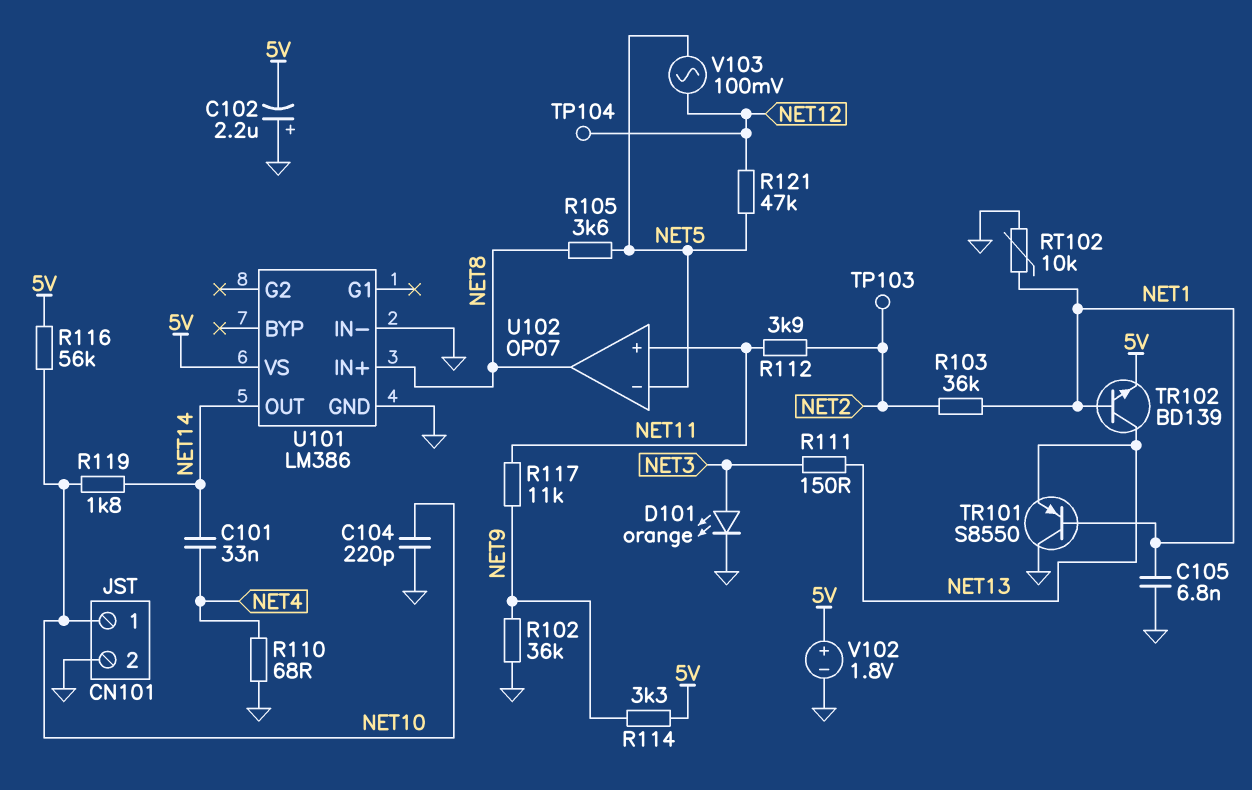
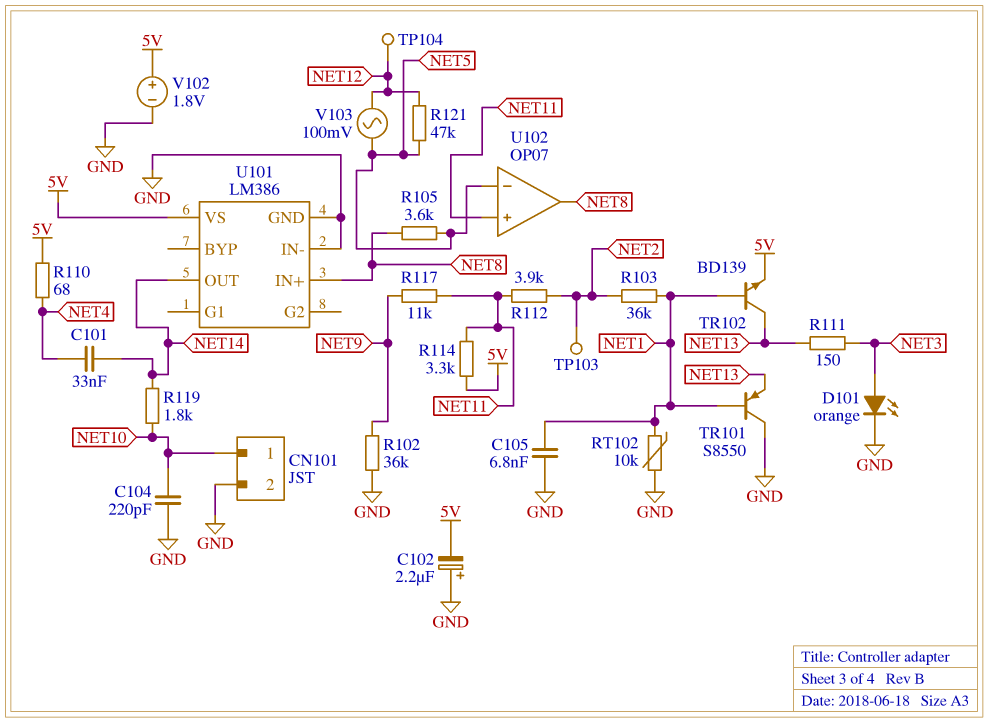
R110: 68 (GND, NET4) -> 68 (5V, NET4)
R114: 3.3k (5V, NET9) -> 3.3k (5V, NET11)
R116: 56k (5V, NET10) -> none

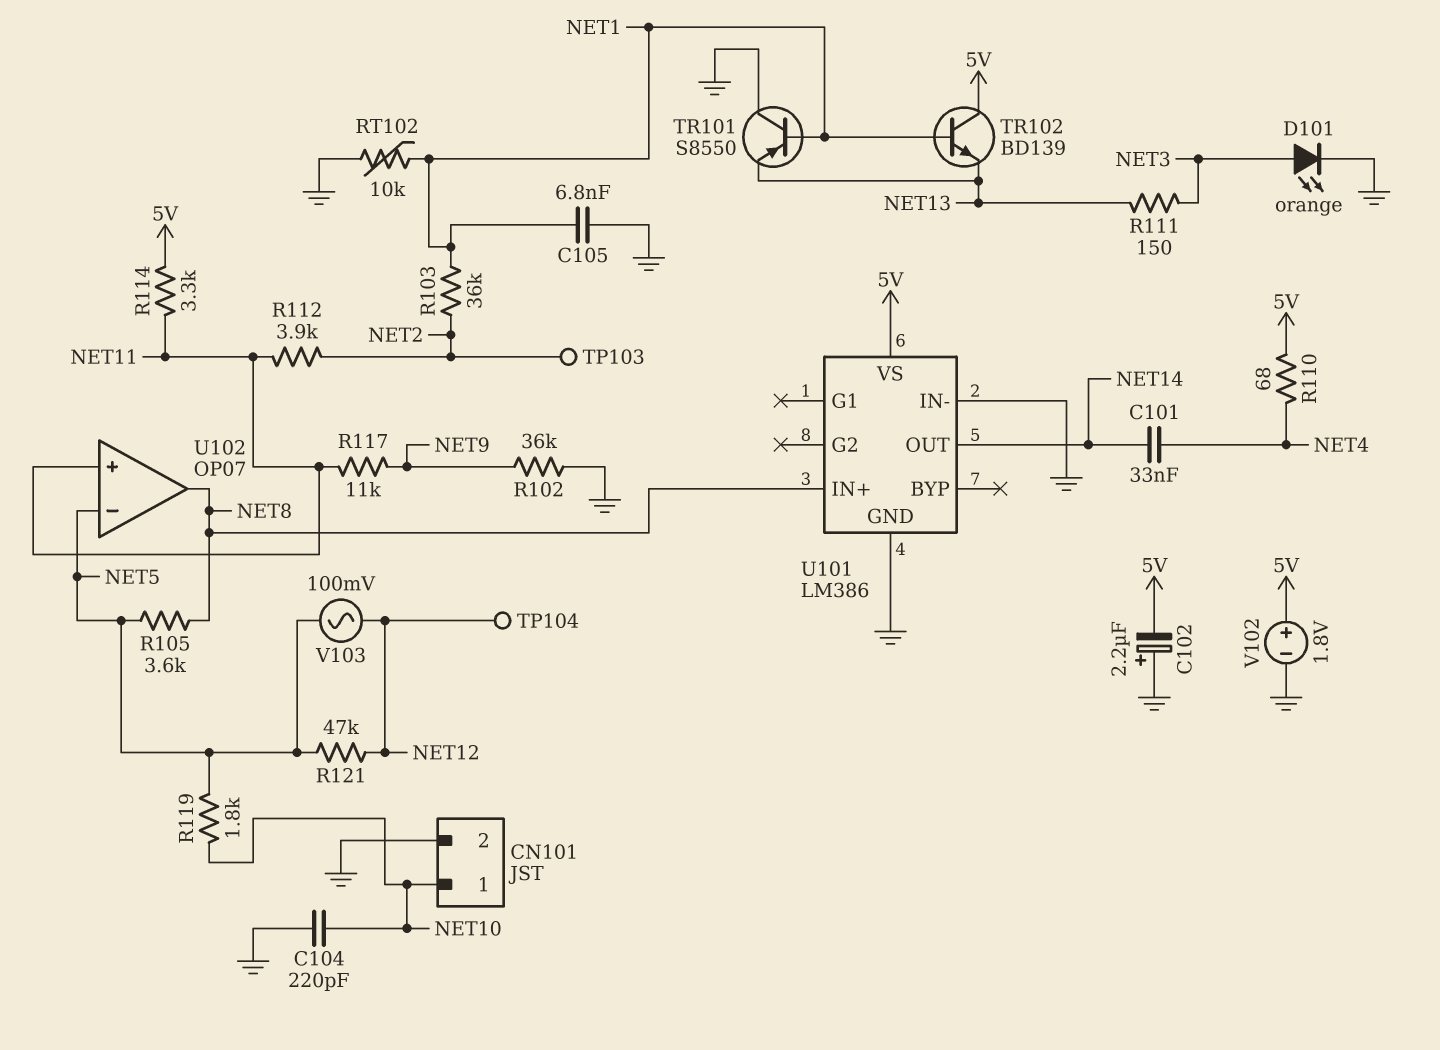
R119: 1.8k (NET10, NET14) -> 1.8k (NET5, NET10)
TR102: NPN BD139 (B NET1, C NET13, E 5V) -> NPN BD139 (B NET1, C 5V, E NET13)

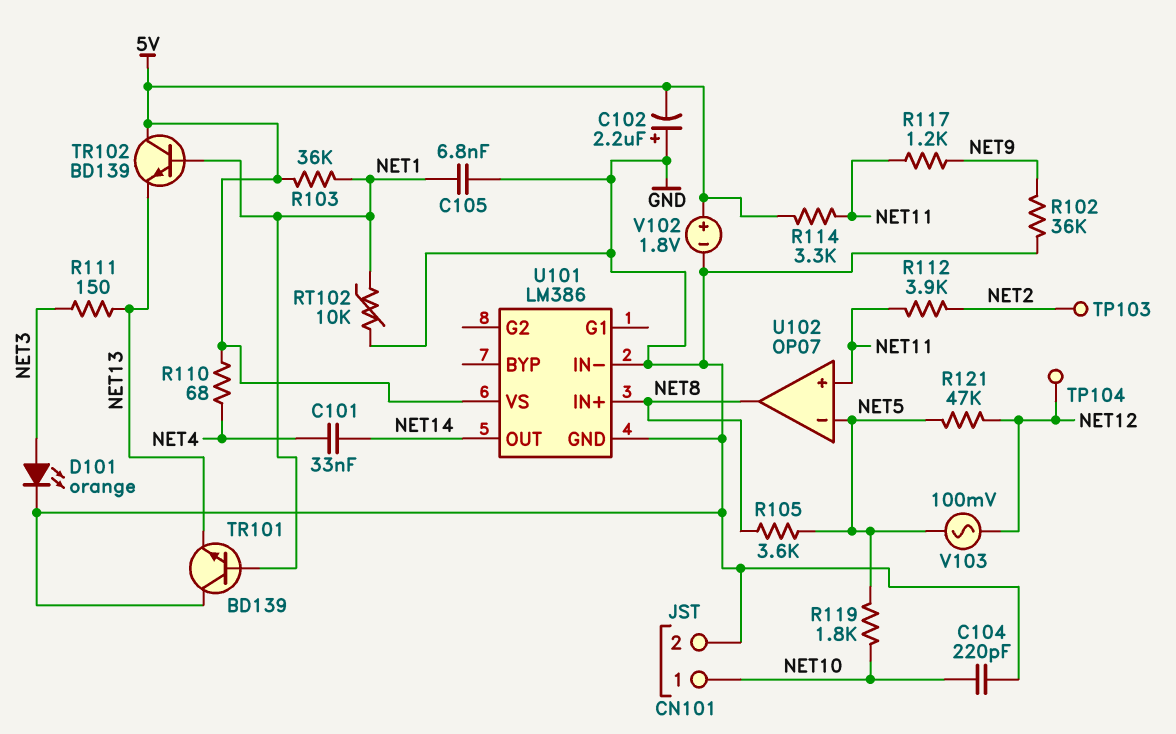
R103: 36k (NET1, NET2) -> 36k (5V, NET1)
R117: 11k (NET9, NET11) -> 1.2k (NET9, NET11)
TR101: PNP S8550 (B NET1, C GND, E NET13) -> NPN BD139 (B NET1, C GND, E NET13)

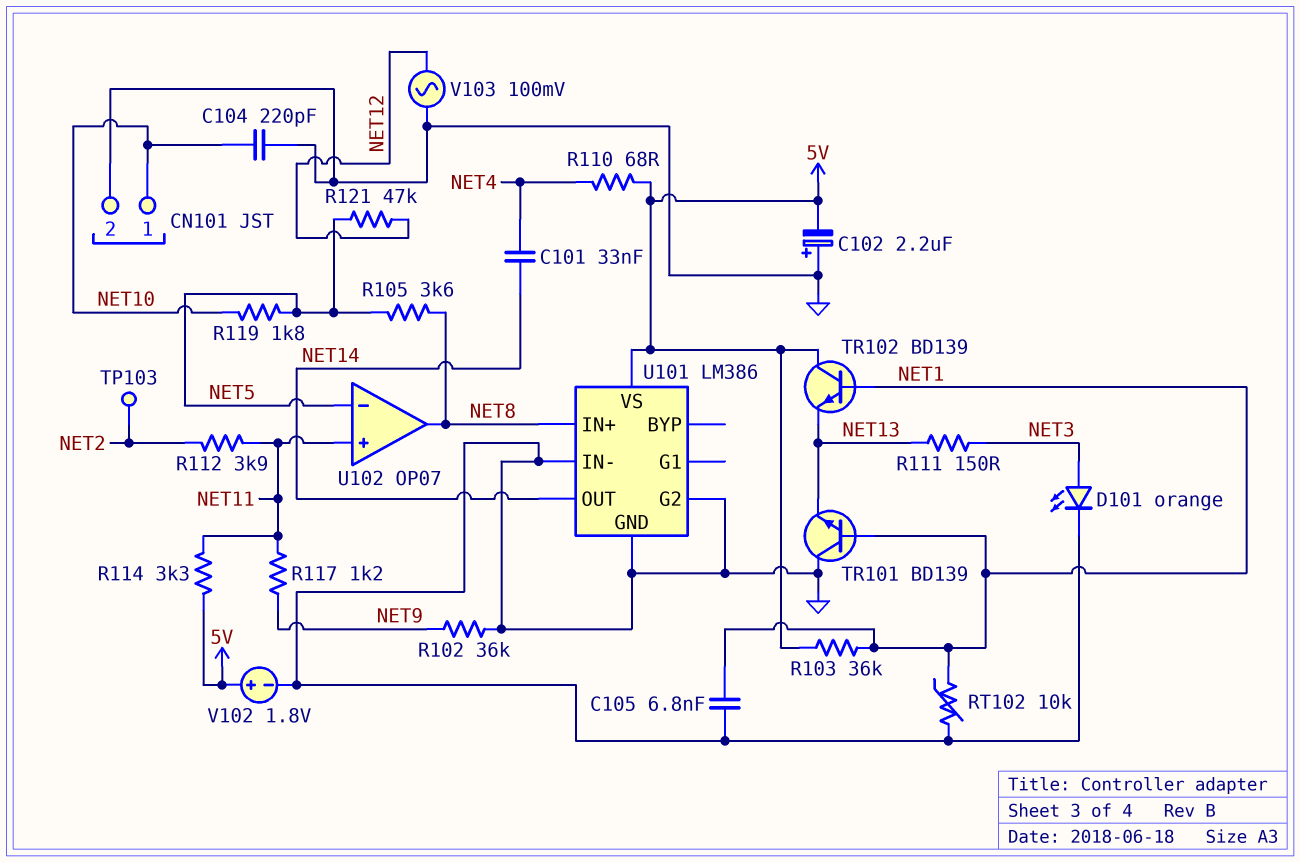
TP104: test point (NET12) -> none
U101 pin G2: none -> GND
V103: AC 100mV (NET5, NET12) -> AC 100mV (GND, NET12)

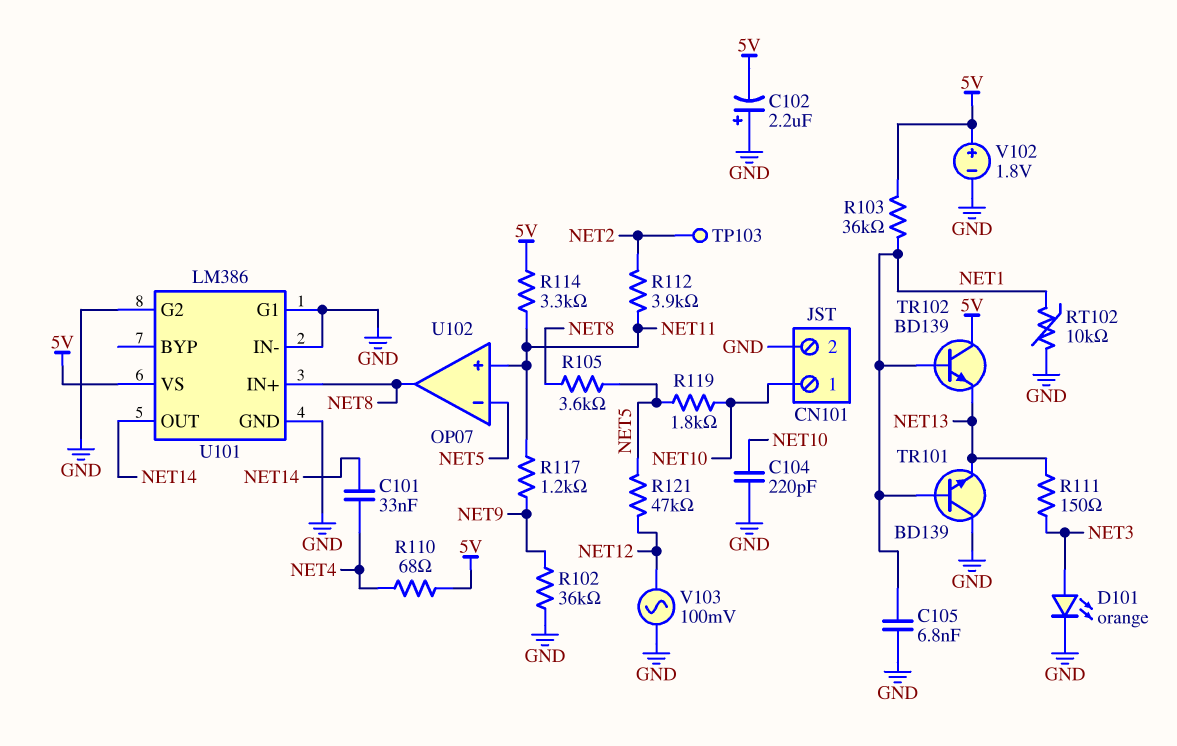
U101 pin G1: none -> GND

